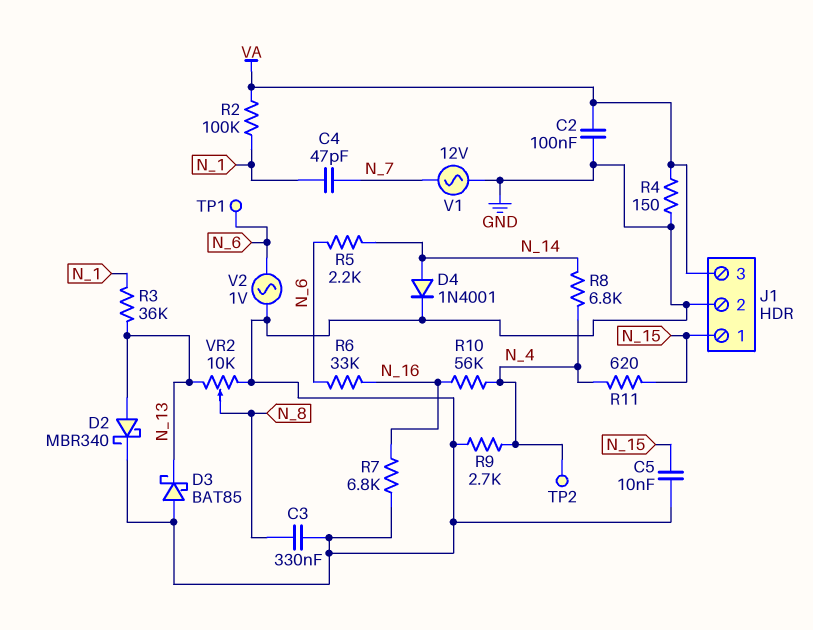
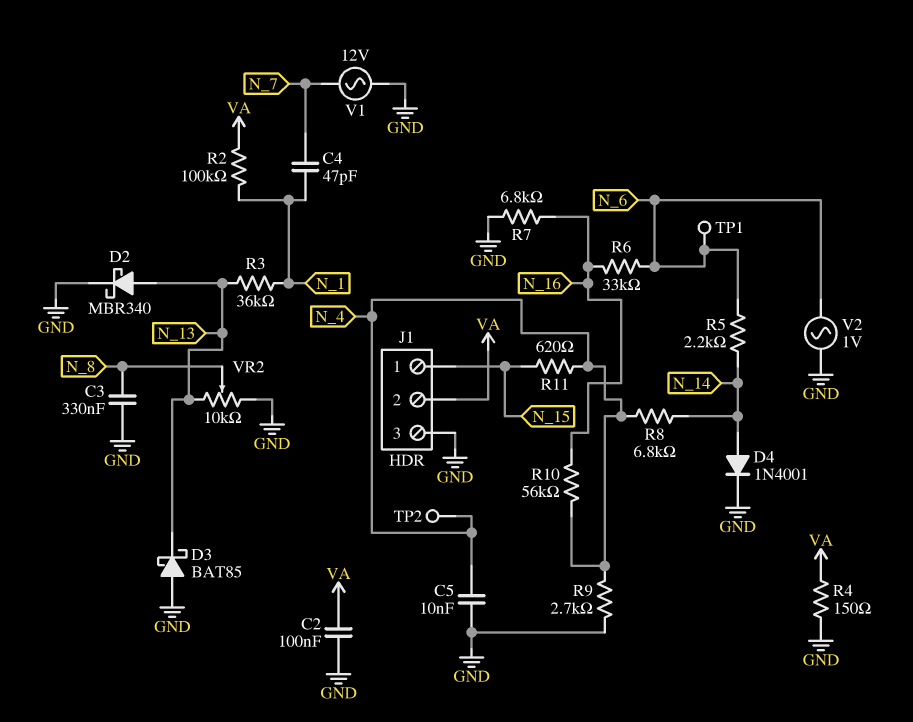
C5: 10nF (GND, N_15) -> 10nF (GND, N_4)
J1 pin 2: GND -> VA
J1 pin 3: VA -> GND

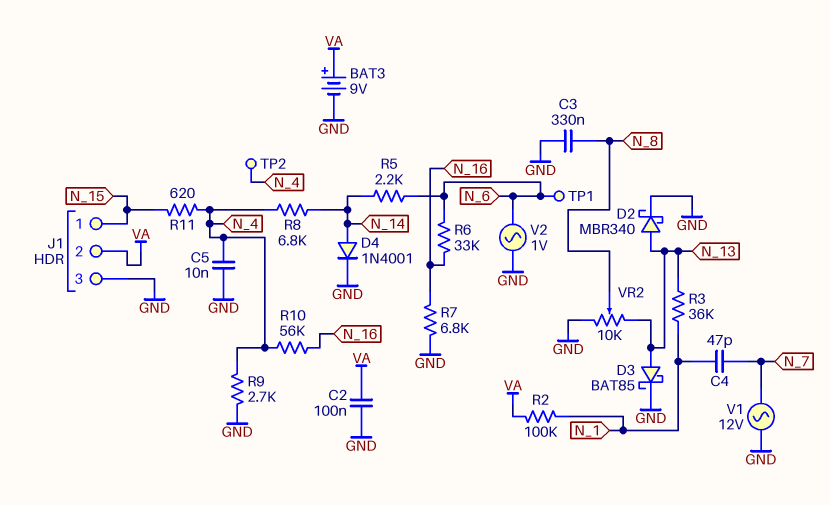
BAT3: none -> 9V (plus VA, minus GND)
D3: schottky BAT85 (A GND, K N_13) -> schottky BAT85 (A N_13, K GND)
R4: 150 (GND, VA) -> none

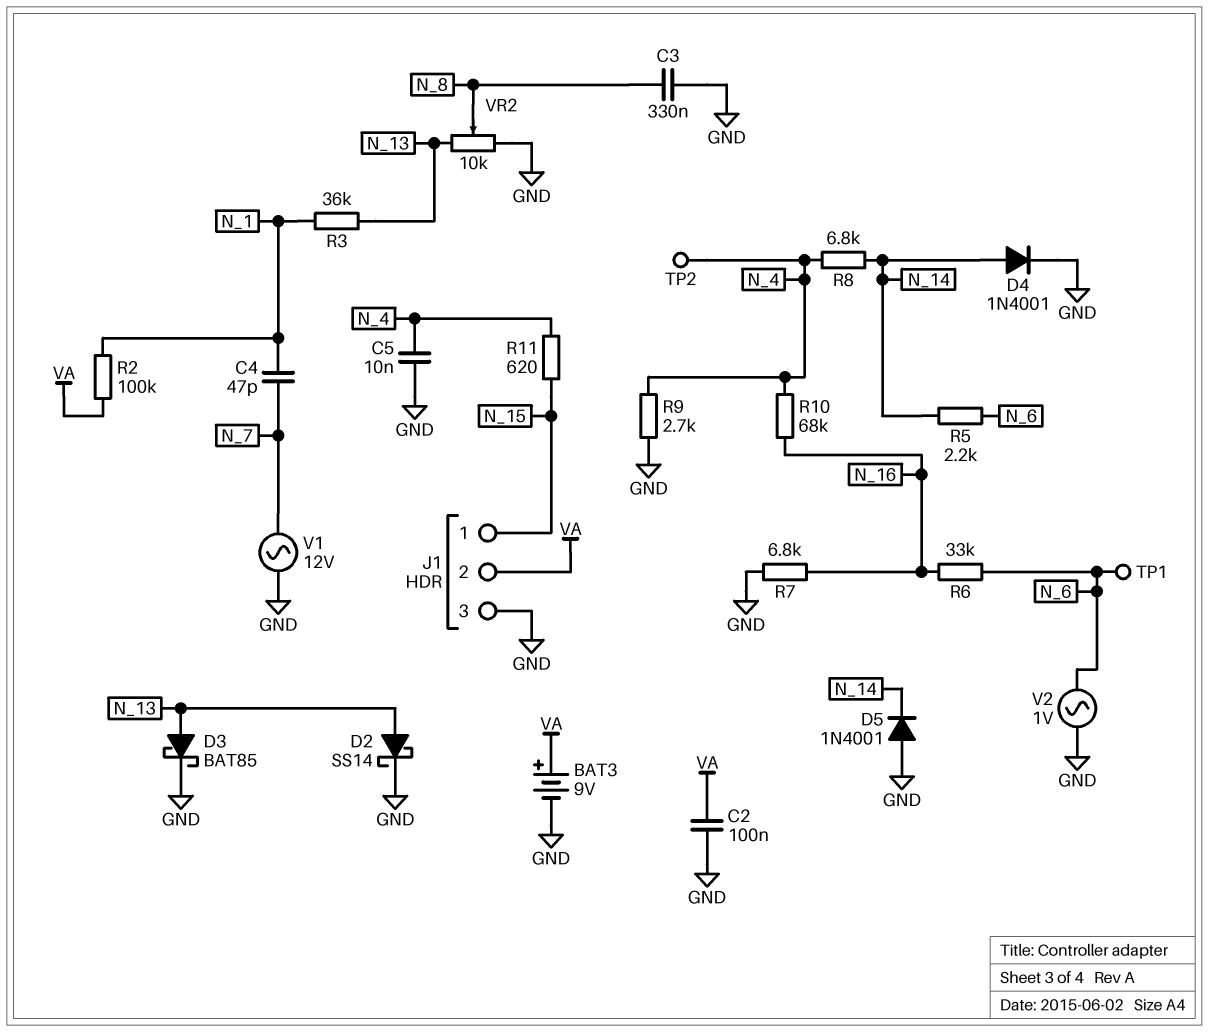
D2: schottky MBR340 (A N_13, K GND) -> schottky SS14 (A N_13, K GND)
D5: none -> diode 1N4001 (A GND, K N_14)
R10: 56k (N_4, N_16) -> 68k (N_4, N_16)

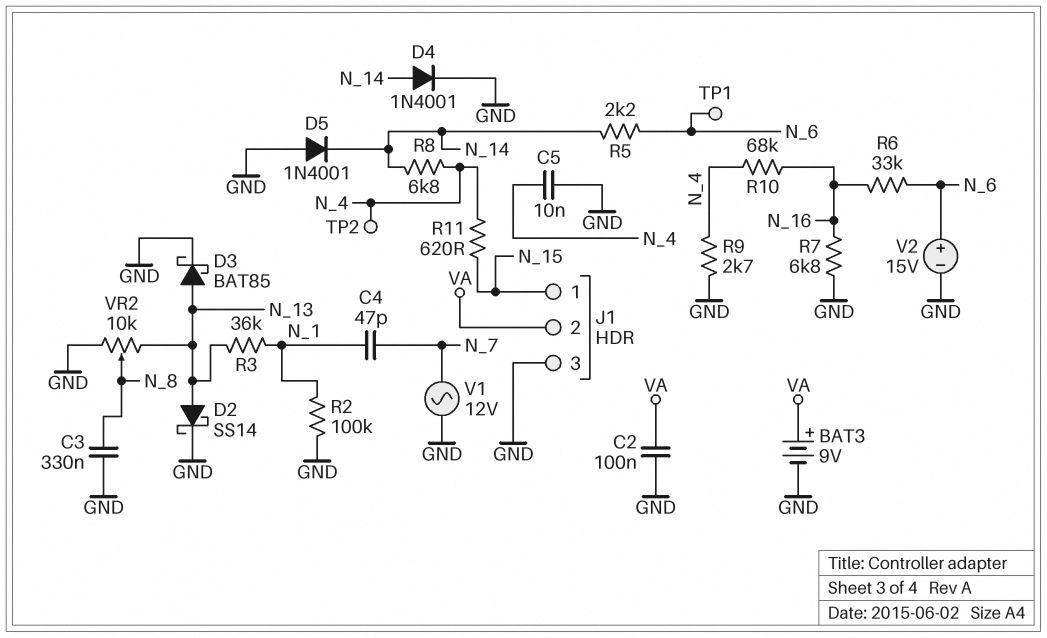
R2: 100k (N_1, VA) -> 100k (GND, N_1)
V2: AC 1V (GND, N_6) -> 15V (plus N_6, minus GND)

